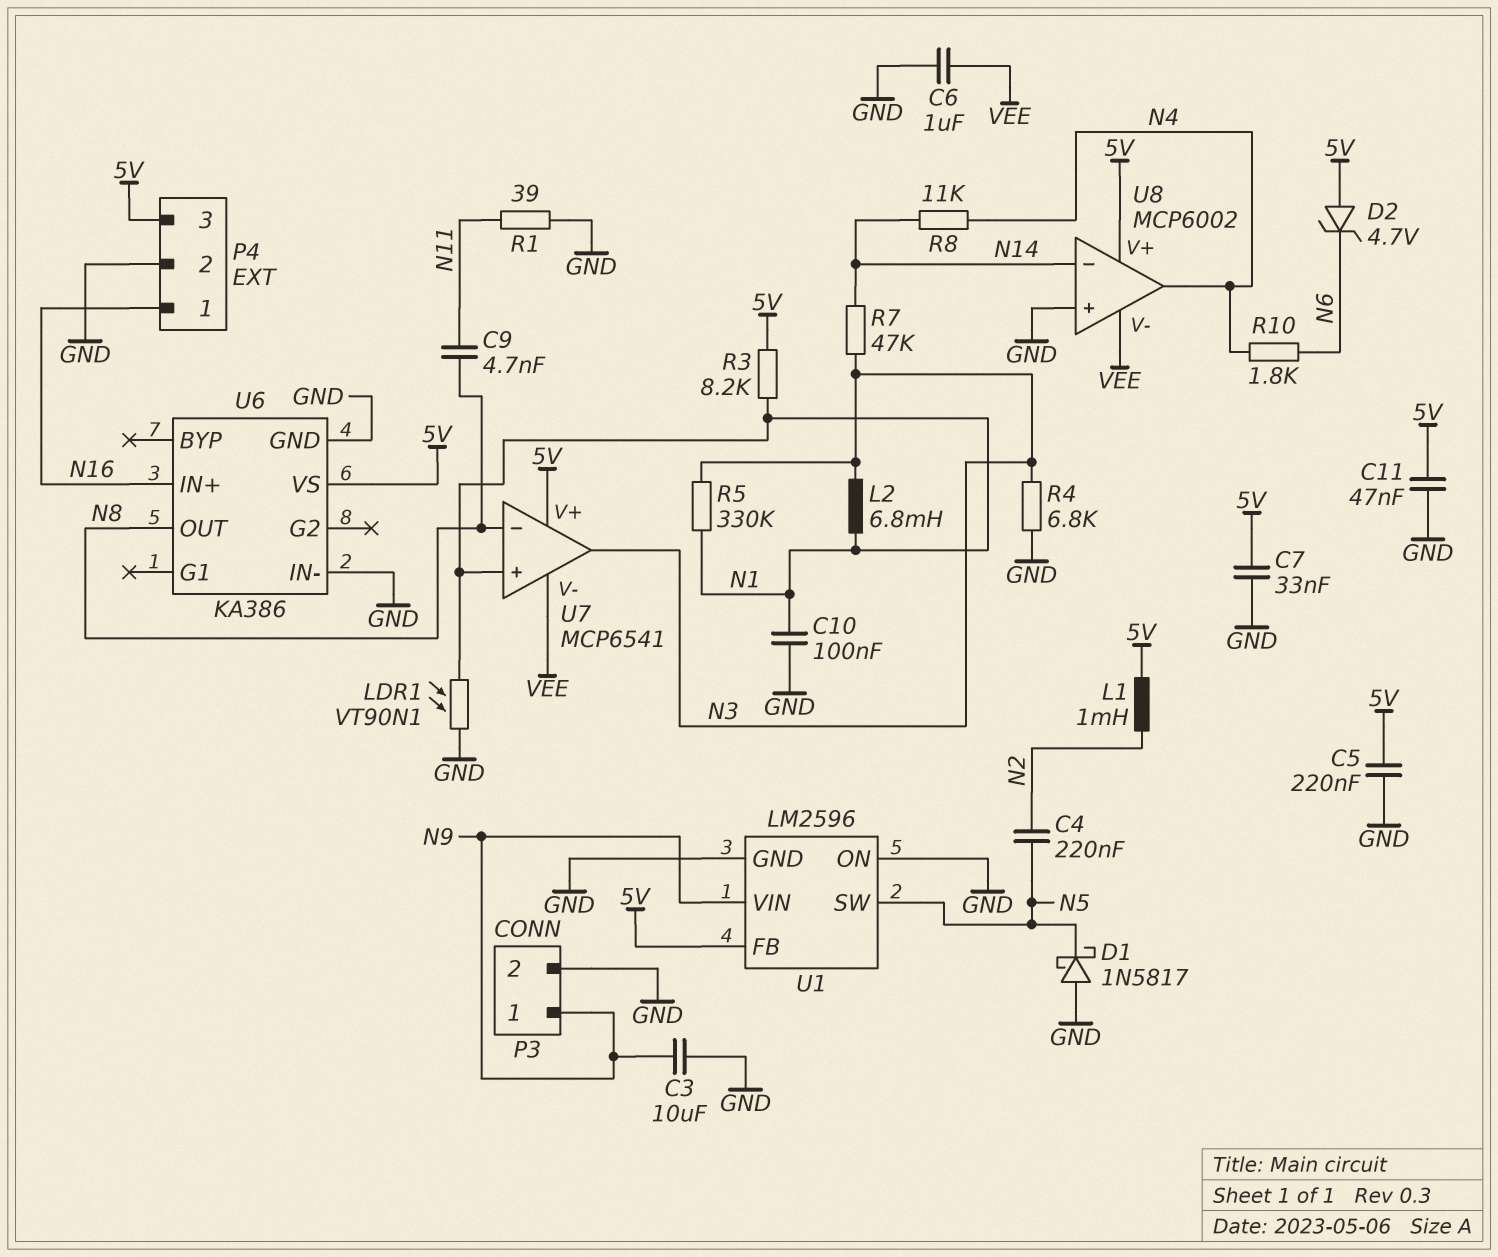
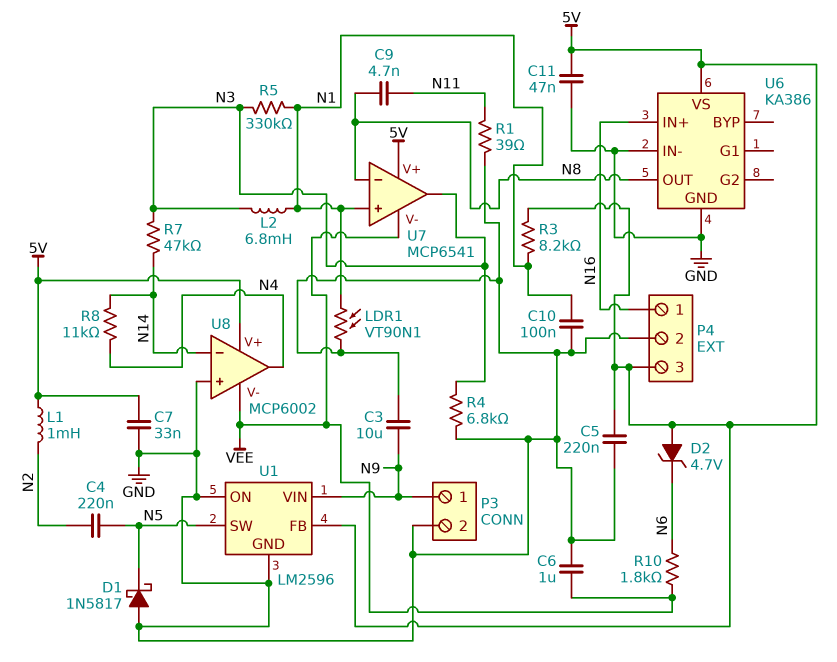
R10: 1.8k (N4, N6) -> 1.8k (N6, VEE)

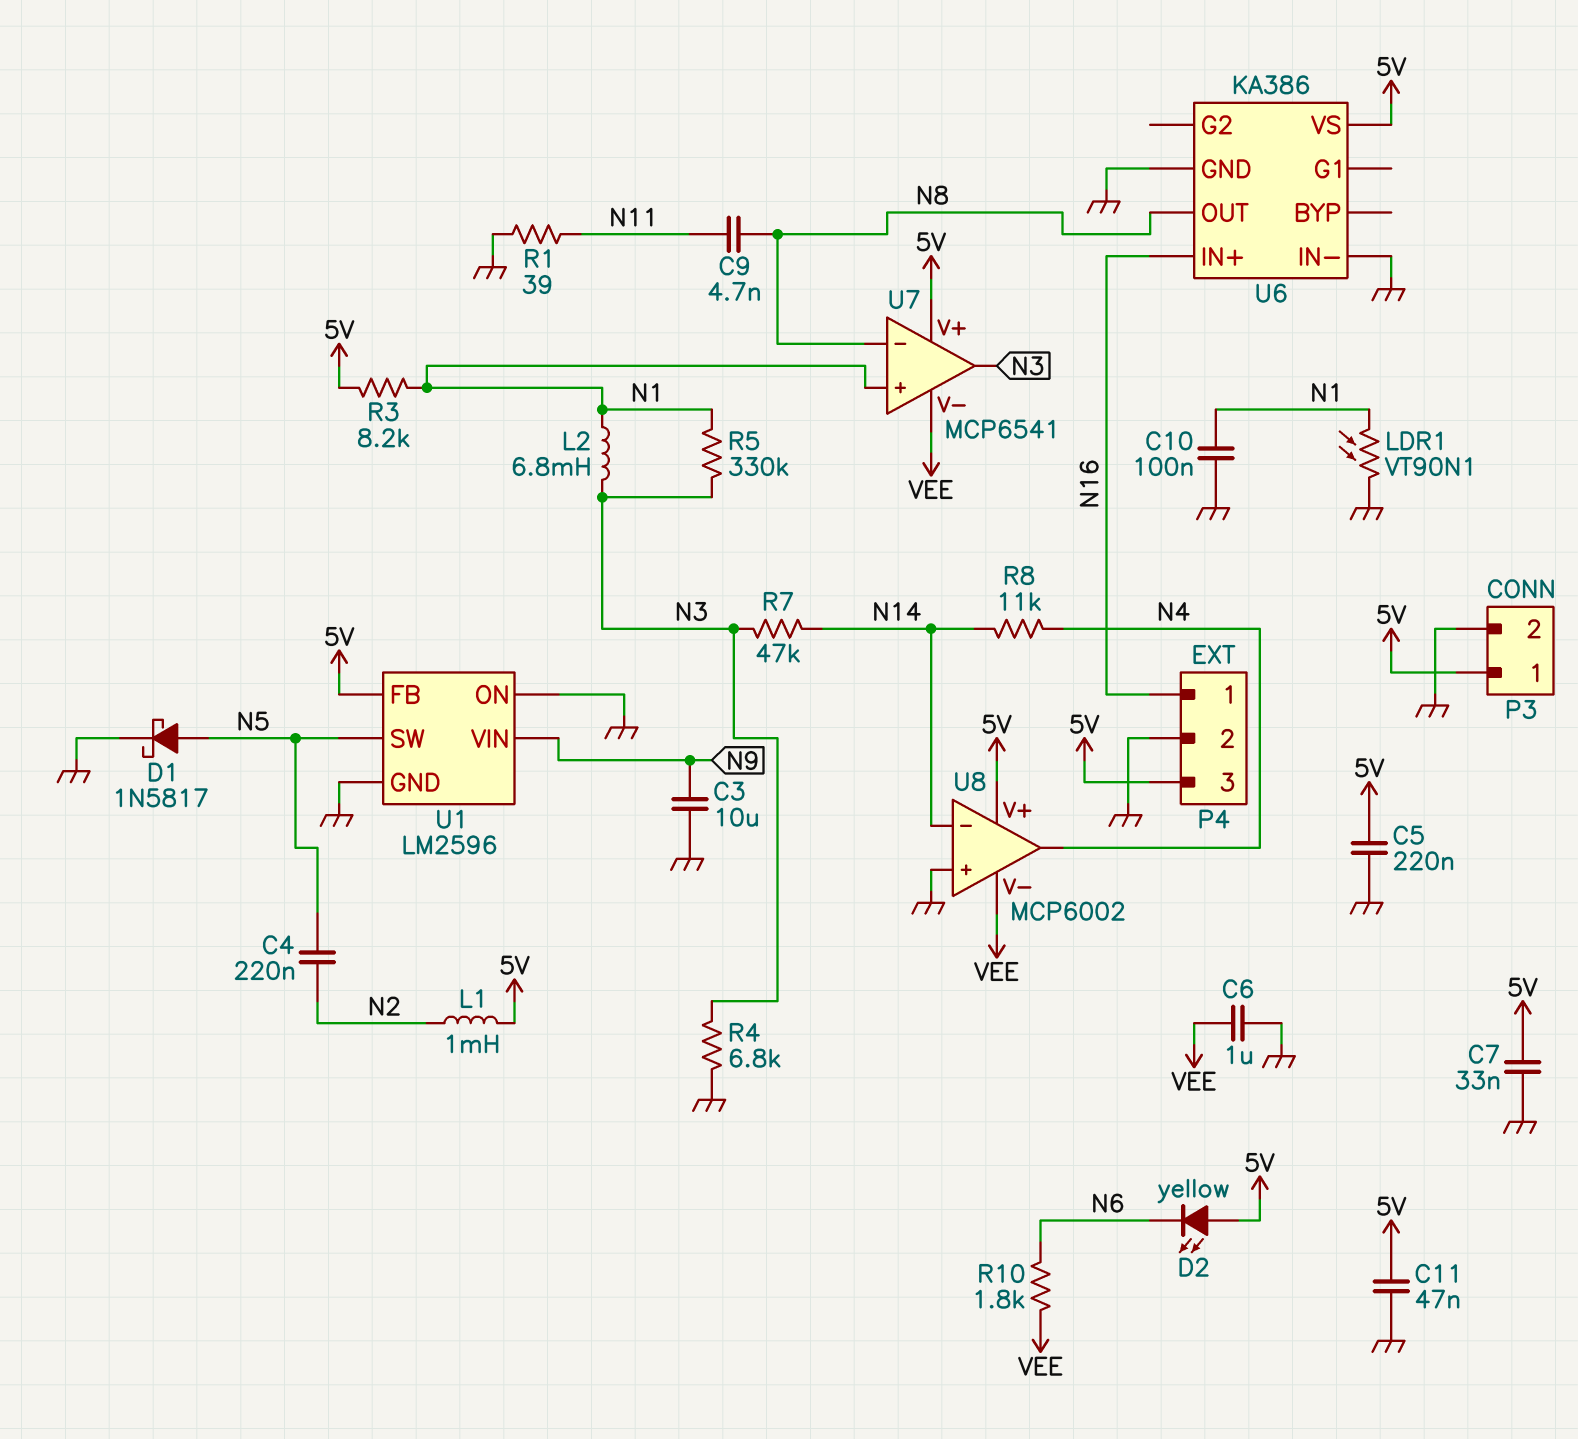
D1: schottky 1N5817 (A GND, K N5) -> schottky 1N5817 (A N5, K GND)
D2: zener 4.7V (A 5V, K N6) -> LED yellow (A 5V, K N6)
P3 pin 1: N9 -> 5V

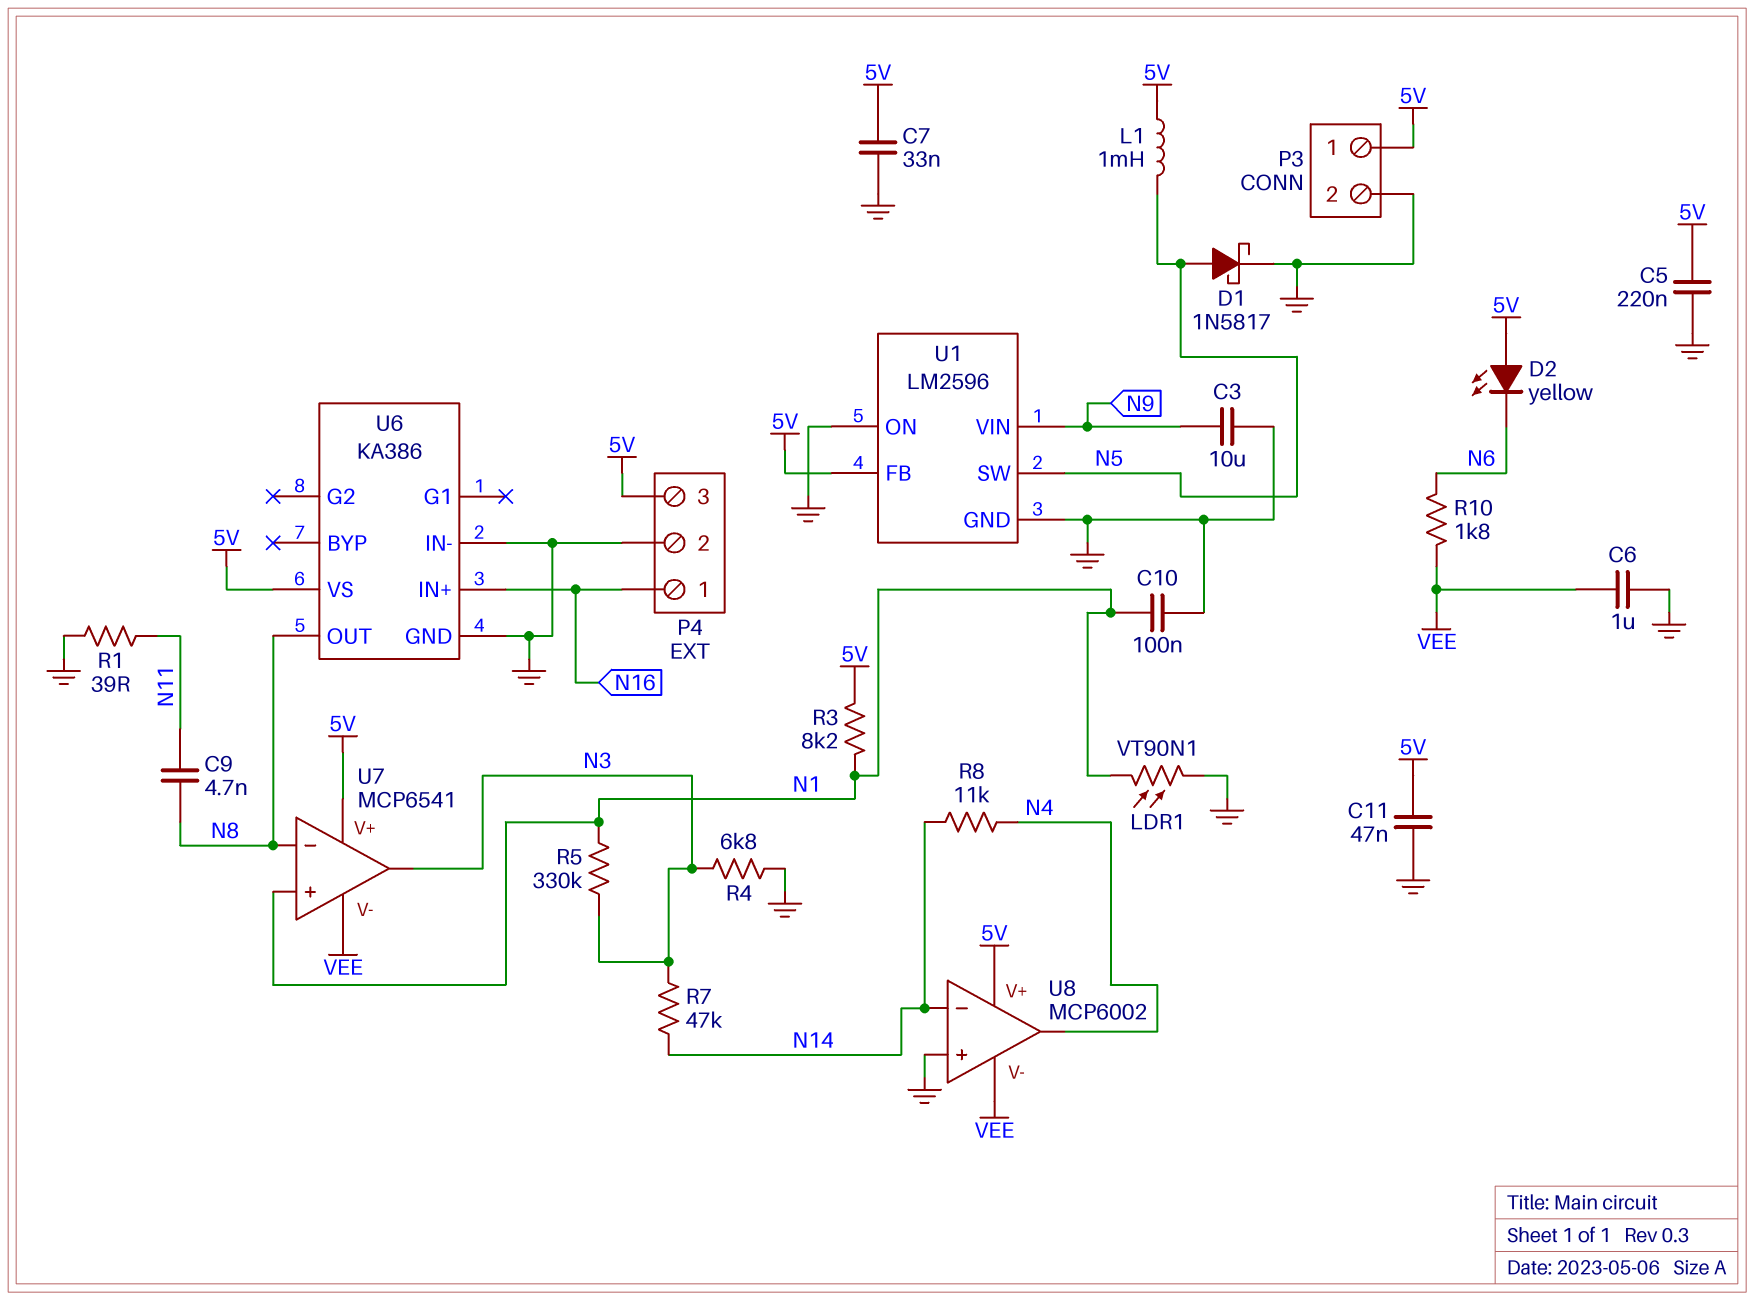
C4: 220nF (N2, N5) -> none
L1: 1mH (5V, N2) -> 1mH (5V, N5)
L2: 6.8mH (N1, N3) -> none

